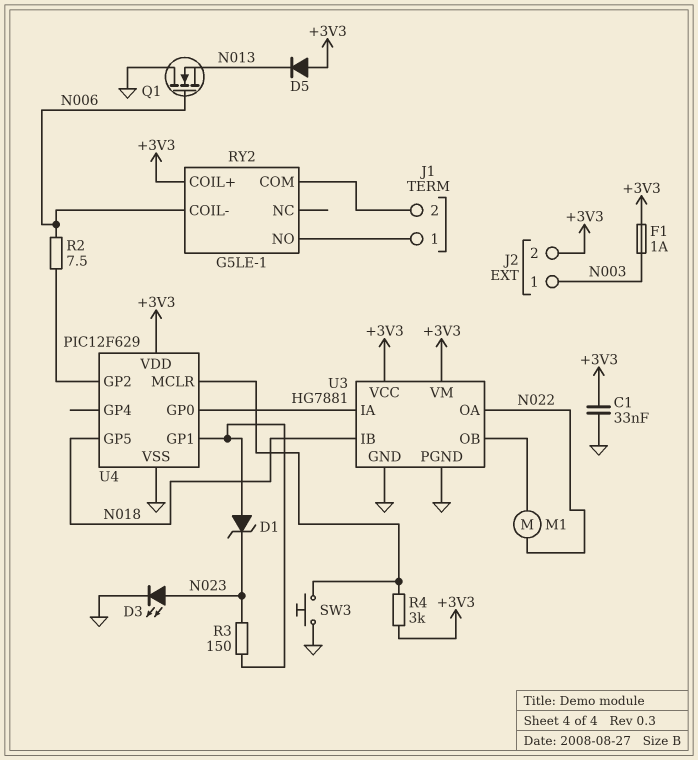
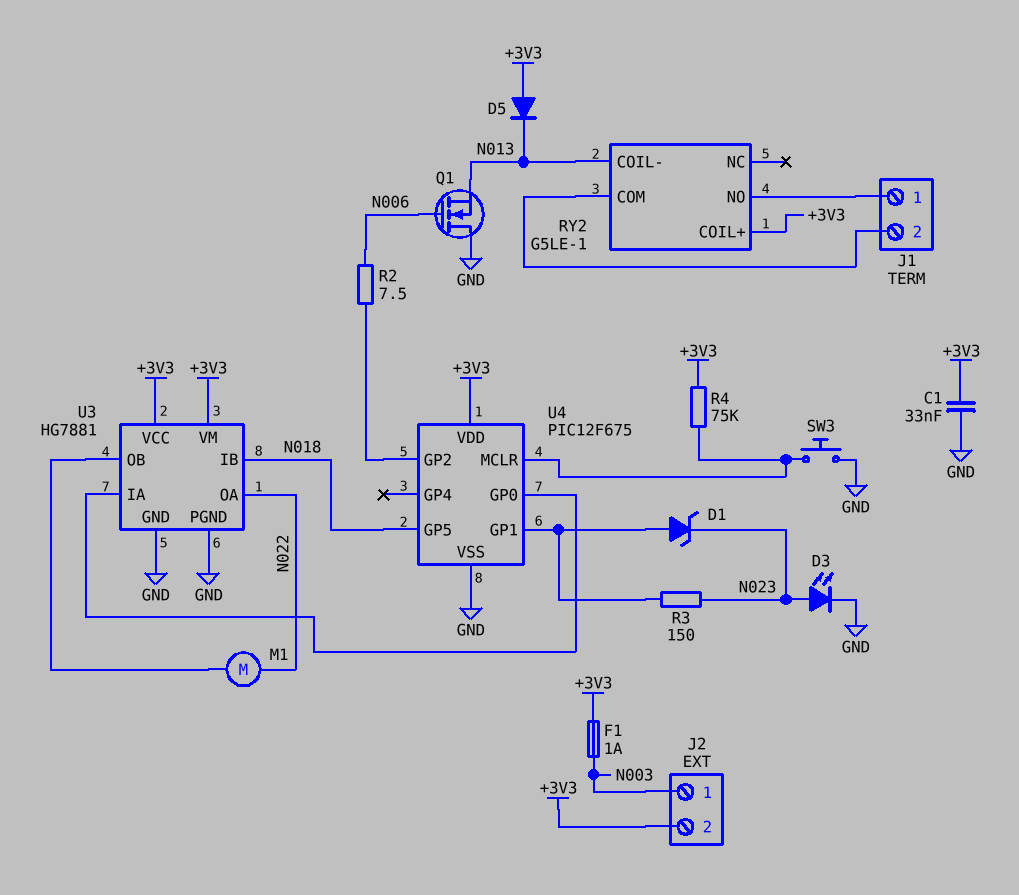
R4: 3k (+3V3, U4/MCLR) -> 75k (+3V3, U4/MCLR)
RY2 pin COIL-: N006 -> N013
U4: PIC12F629 -> PIC12F675

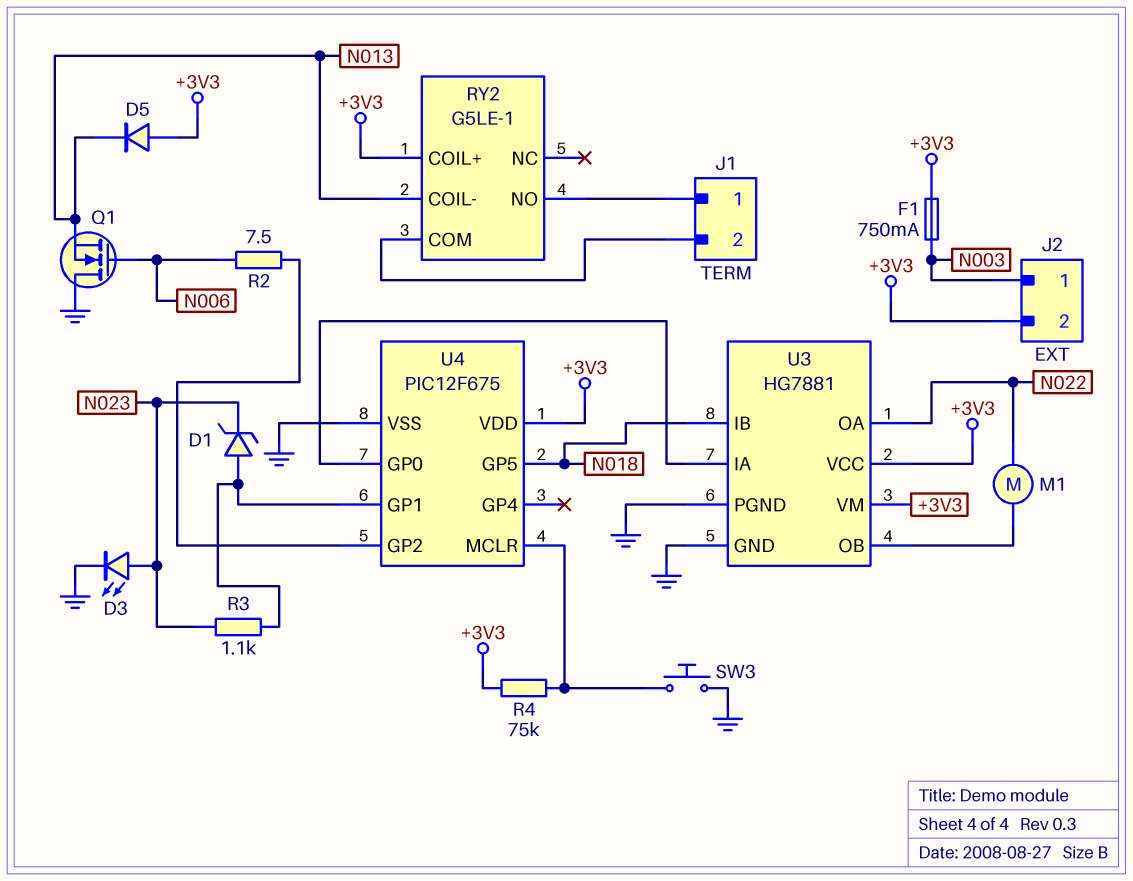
C1: 33nF (+3V3, GND) -> none
F1: 1A (+3V3, N003) -> 750mA (+3V3, N003)
R3: 150 (N023, U4/GP1) -> 1.1k (N023, U4/GP1)

